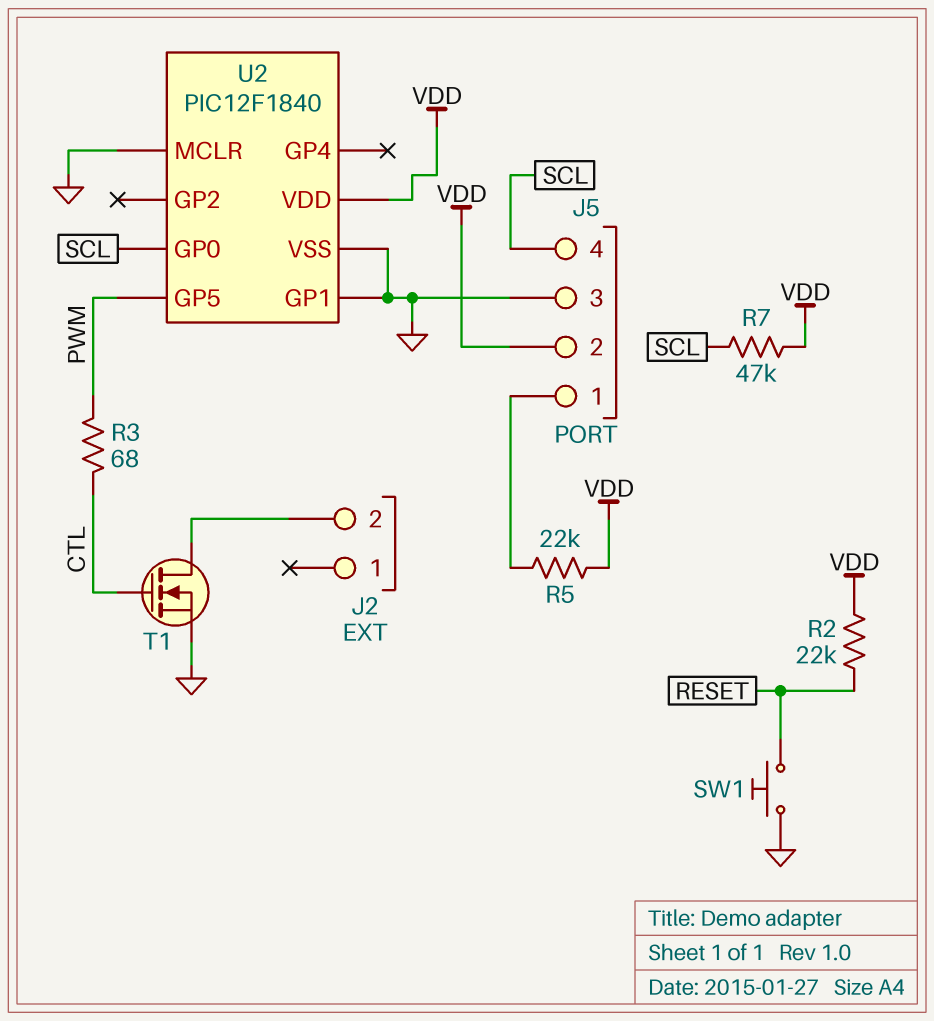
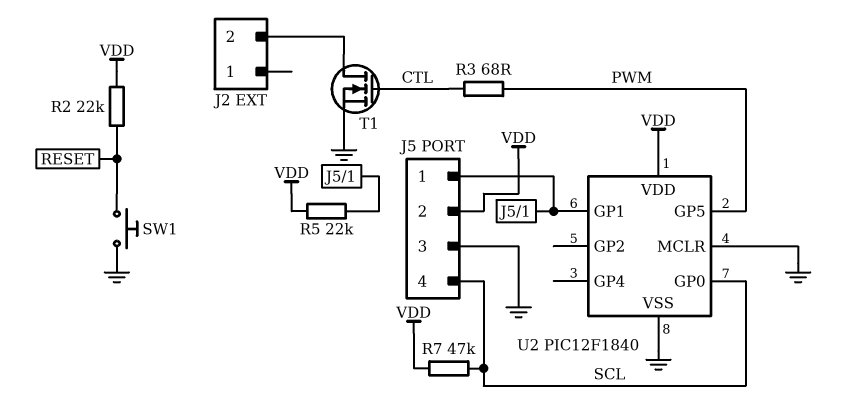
U2 pin GP1: GND -> J5/1

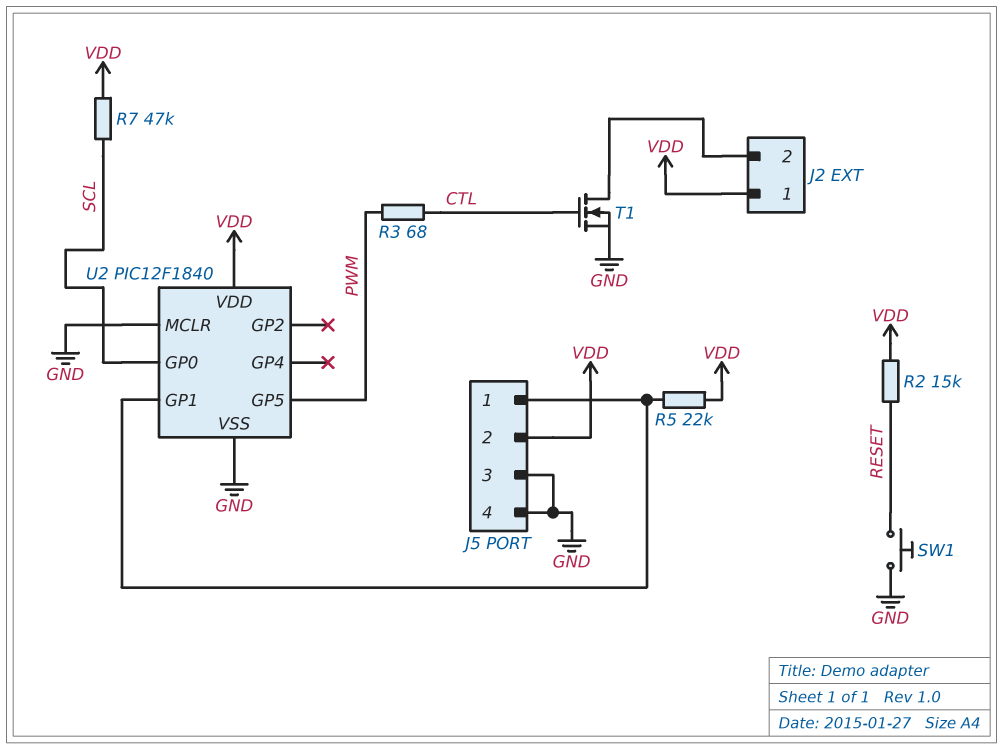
J2 pin 1: none -> VDD
J5 pin 4: SCL -> GND
R2: 22k (RESET, VDD) -> 15k (RESET, VDD)

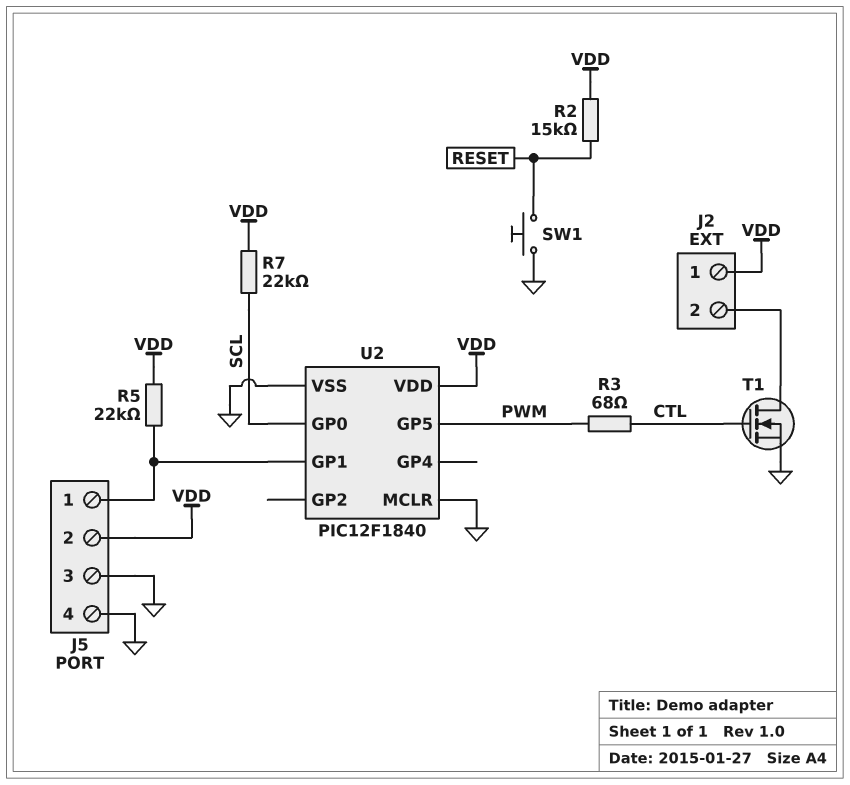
R7: 47k (SCL, VDD) -> 22k (SCL, VDD)

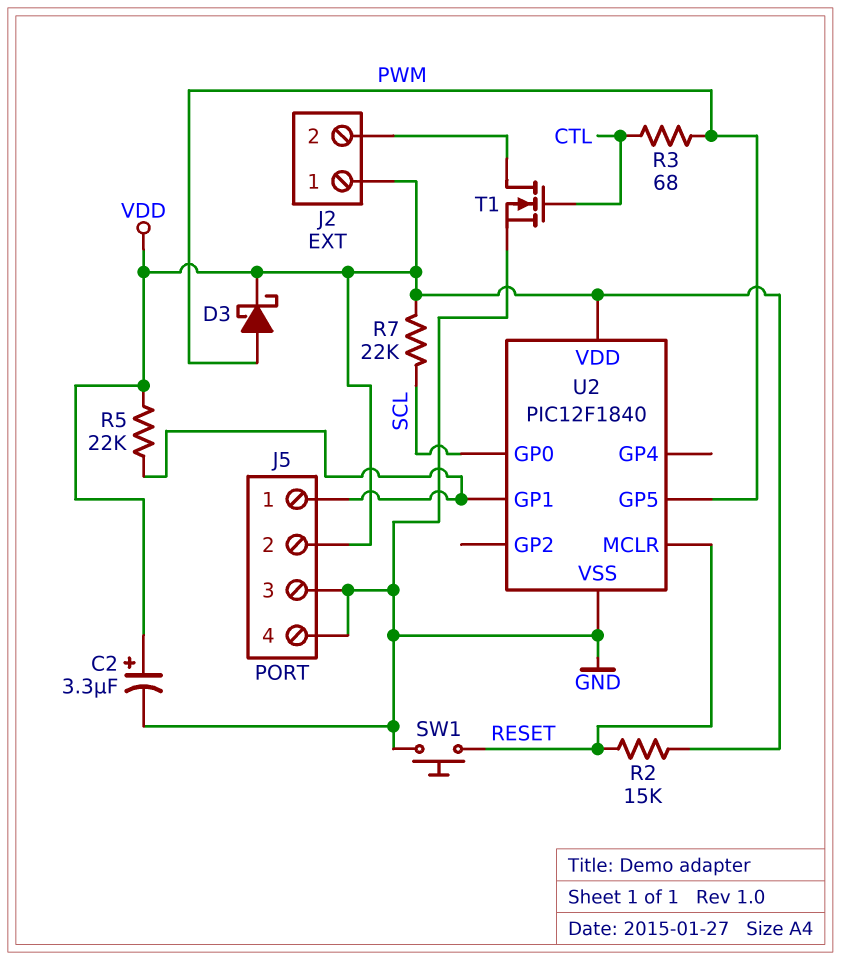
C2: none -> 3.3uF (plus VDD, minus GND)
D3: none -> schottky (A PWM, K VDD)
U2 pin MCLR: GND -> RESET

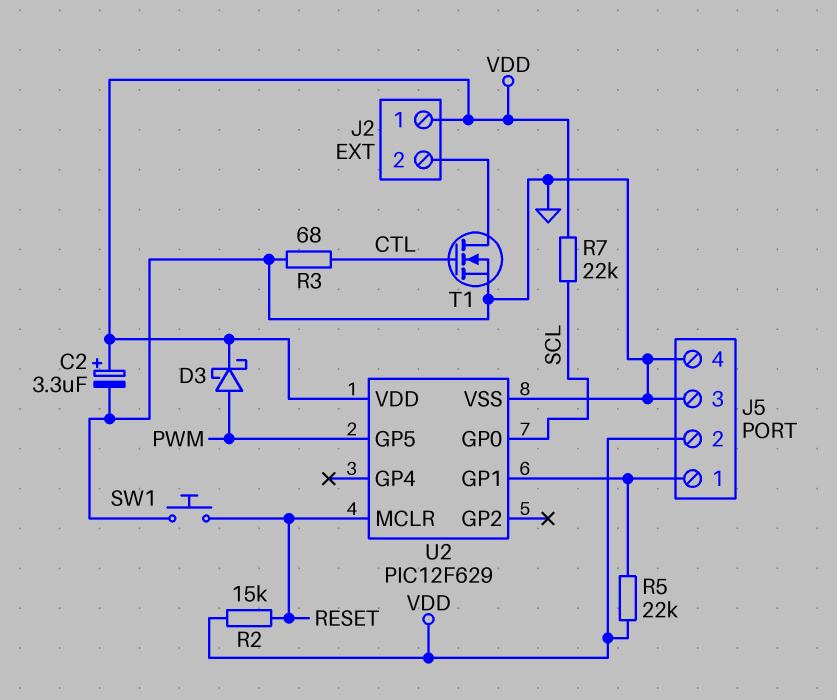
R3: 68 (CTL, PWM) -> 68 (CTL, GND)
U2: PIC12F1840 -> PIC12F629

